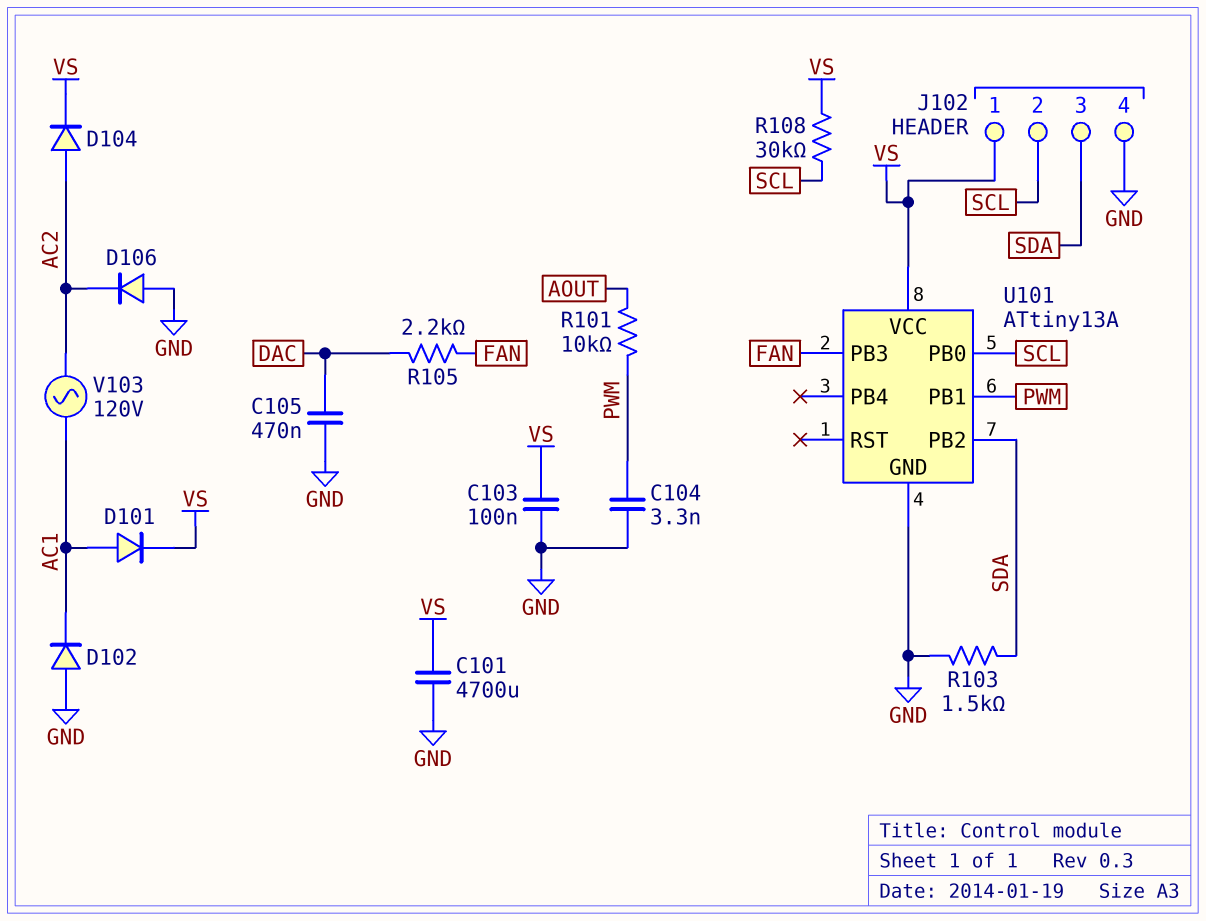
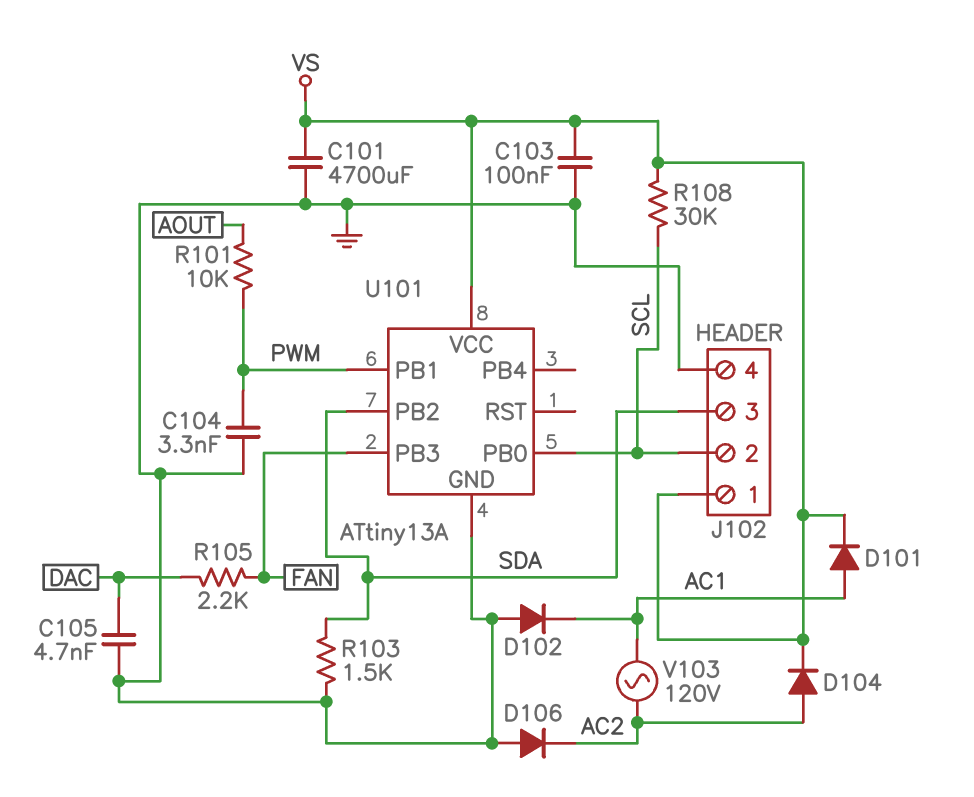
C105: 470nF (DAC, GND) -> 4.7nF (DAC, GND)

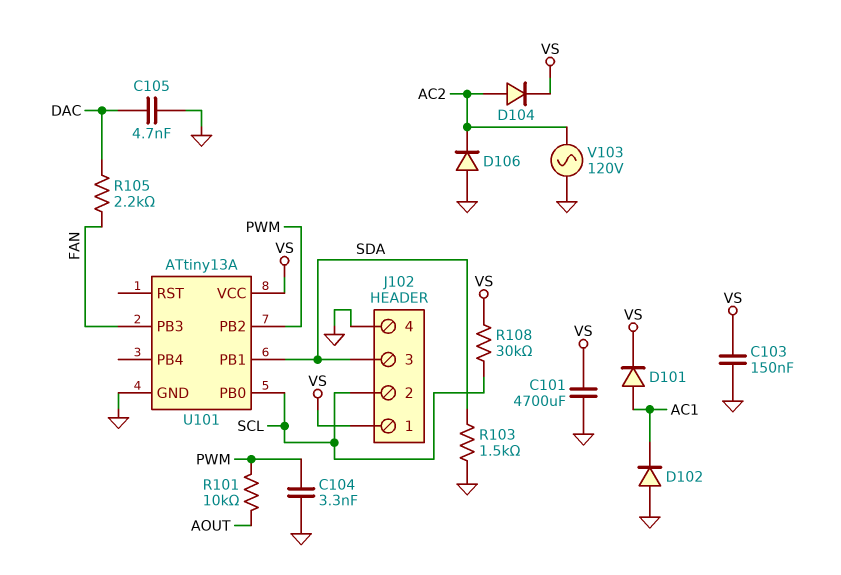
C103: 100nF (GND, VS) -> 150nF (GND, VS)
U101 pin PB1: PWM -> SDA
U101 pin PB2: SDA -> PWM
V103: AC 120V (AC1, AC2) -> AC 120V (AC2, GND)

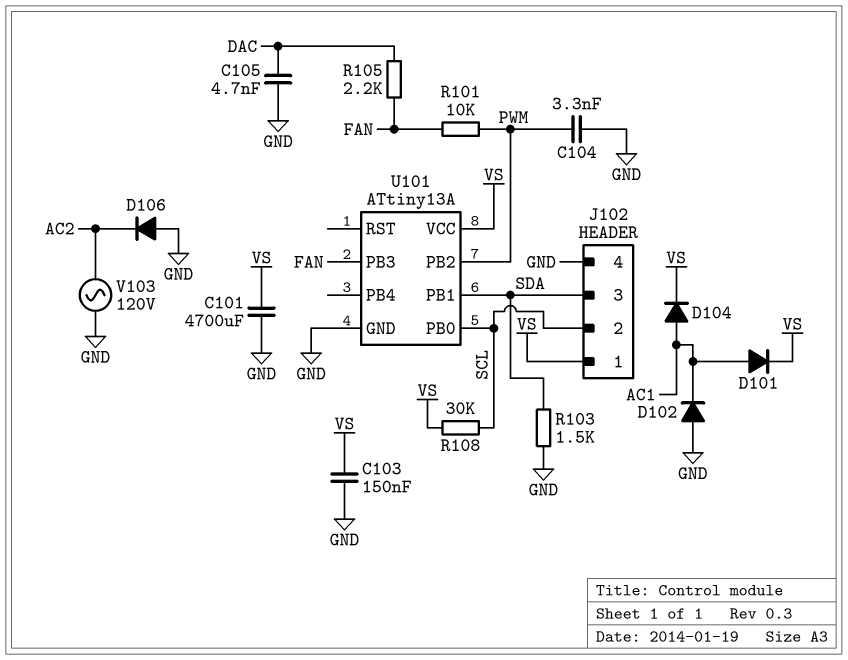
D104: diode (A AC2, K VS) -> diode (A AC1, K VS)
R101: 10k (AOUT, PWM) -> 10k (FAN, PWM)

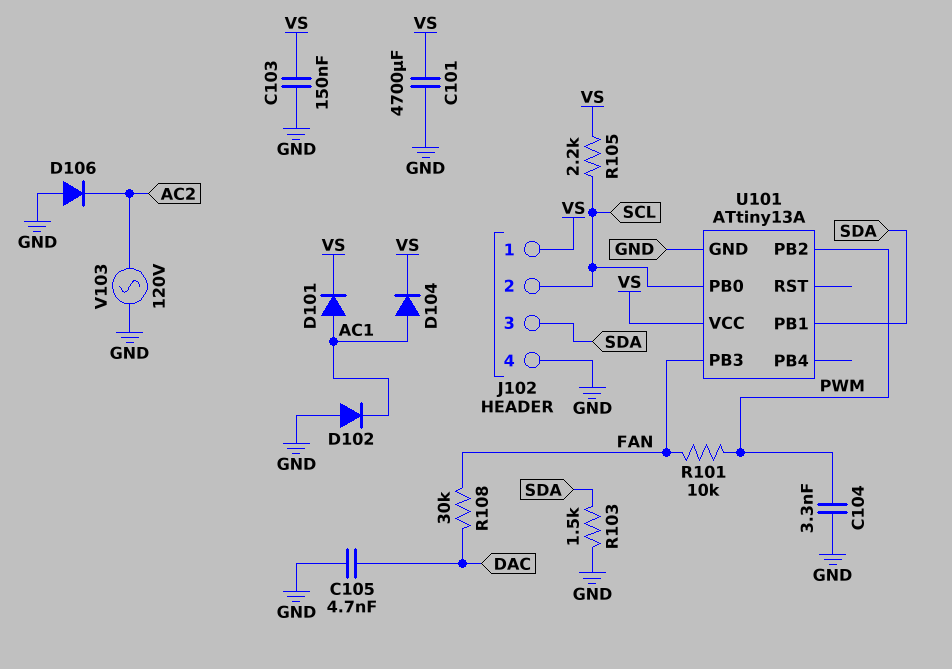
R105: 2.2k (DAC, FAN) -> 2.2k (SCL, VS)
R108: 30k (SCL, VS) -> 30k (DAC, FAN)

